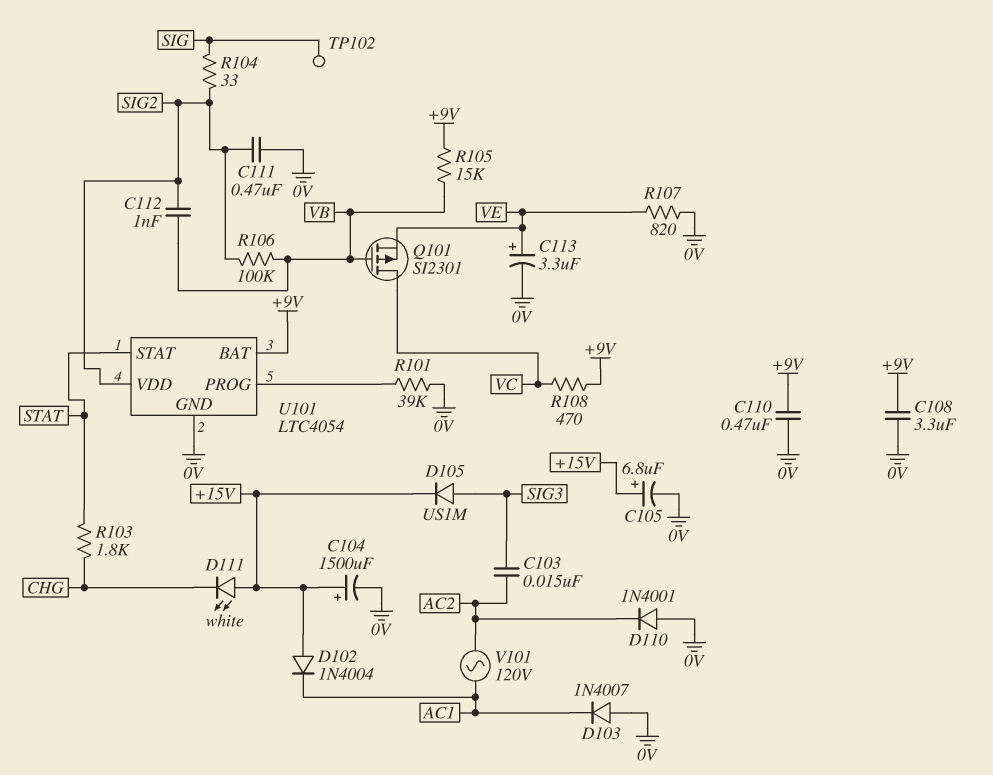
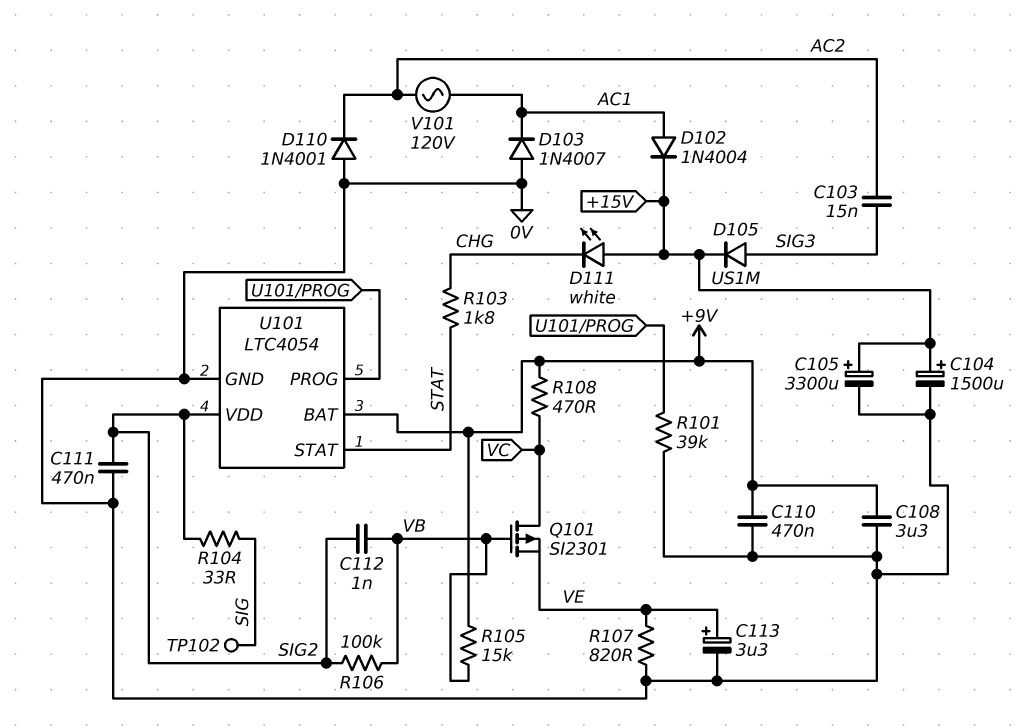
C105: 6.8uF (plus +15V, minus 0V) -> 3300uF (plus +15V, minus 0V)
D102: diode 1N4004 (A +15V, K AC1) -> diode 1N4004 (A AC1, K +15V)

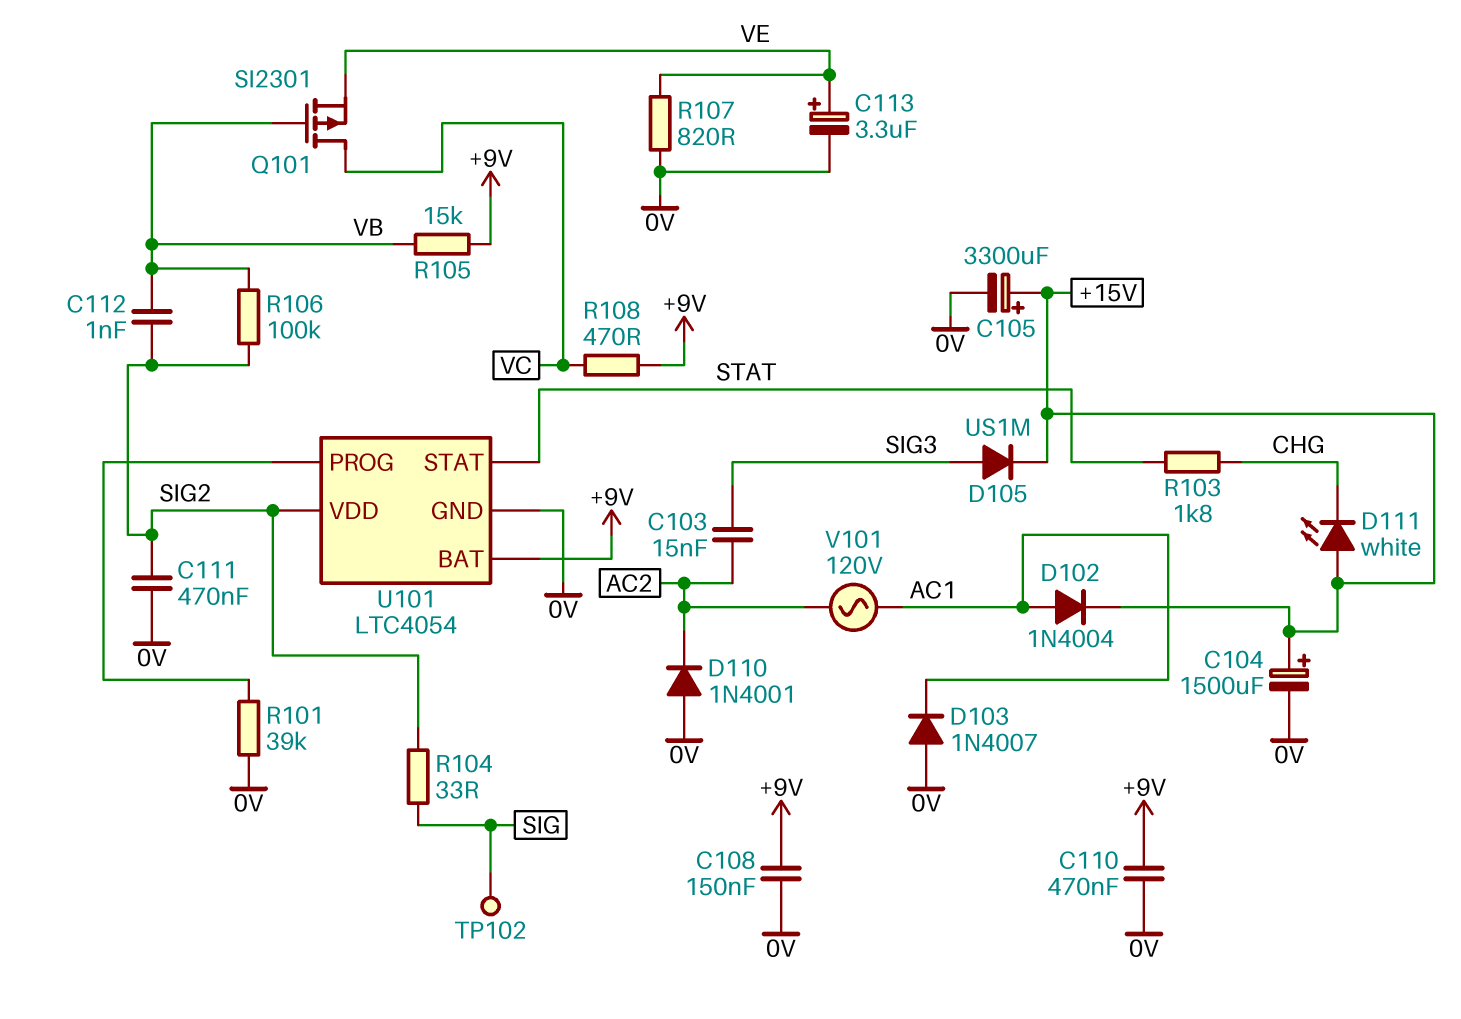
C108: 3.3uF (+9V, 0V) -> 150nF (+9V, 0V)

